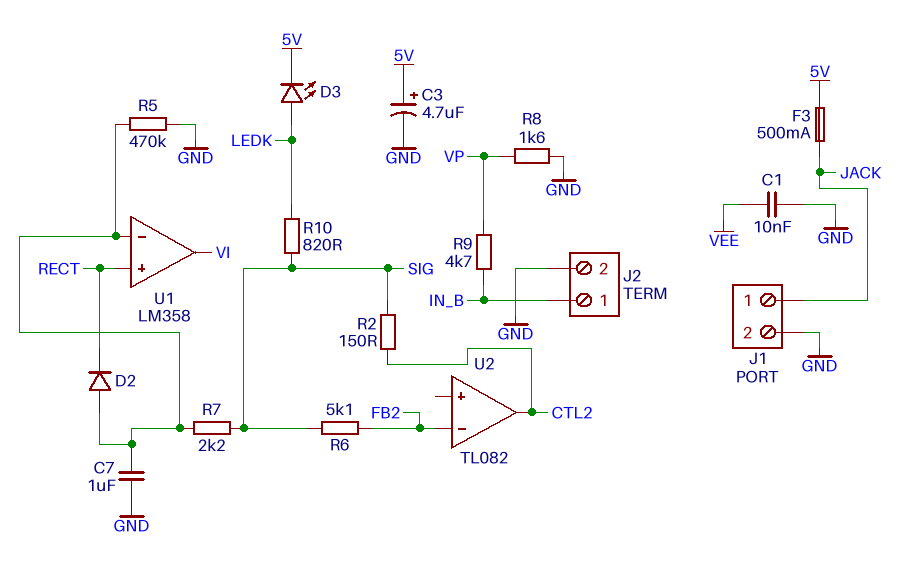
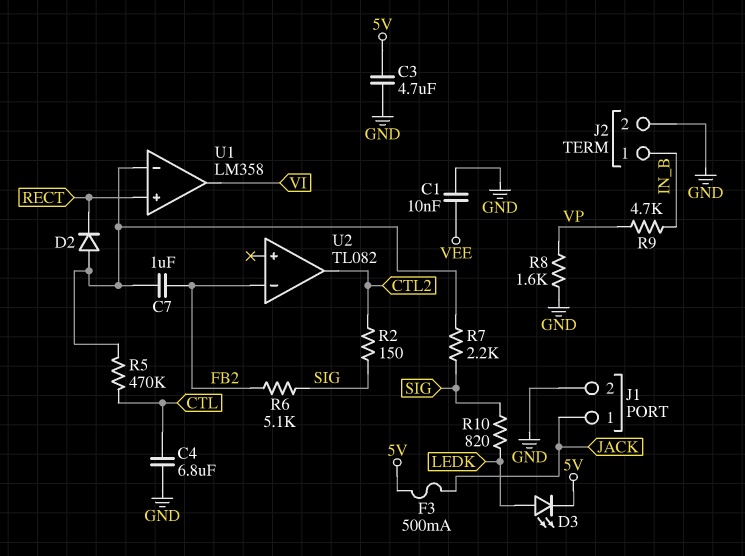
C3: 4.7uF (plus 5V, minus GND) -> 4.7uF (5V, GND)
C4: none -> 6.8uF (CTL, GND)
C7: 1uF (GND, U1/in-) -> 1uF (FB2, U1/in-)
R5: 470k (GND, U1/in-) -> 470k (CTL, U1/in-)

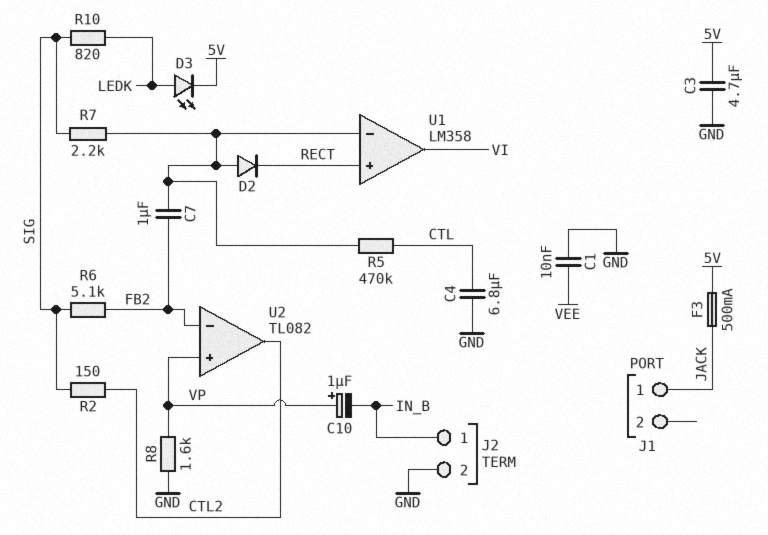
C10: none -> 1uF (plus VP, minus IN_B)
J1 pin 2: GND -> none
R9: 4.7k (IN_B, VP) -> none
U2 pin in+: none -> VP

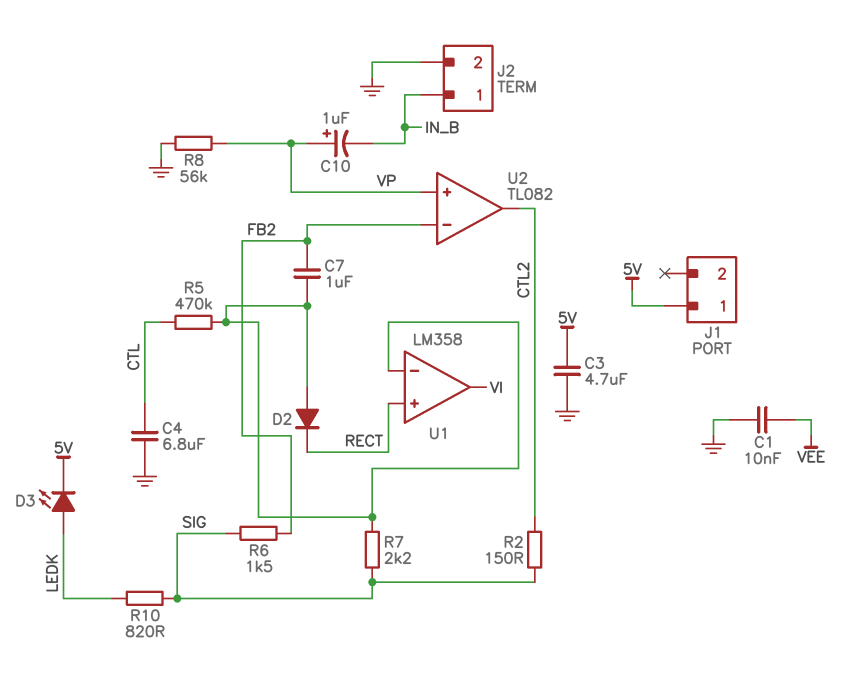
F3: 500mA (5V, JACK) -> none
J1 pin 1: JACK -> 5V
R6: 5.1k (FB2, SIG) -> 1.5k (FB2, SIG)
R8: 1.6k (GND, VP) -> 56k (GND, VP)

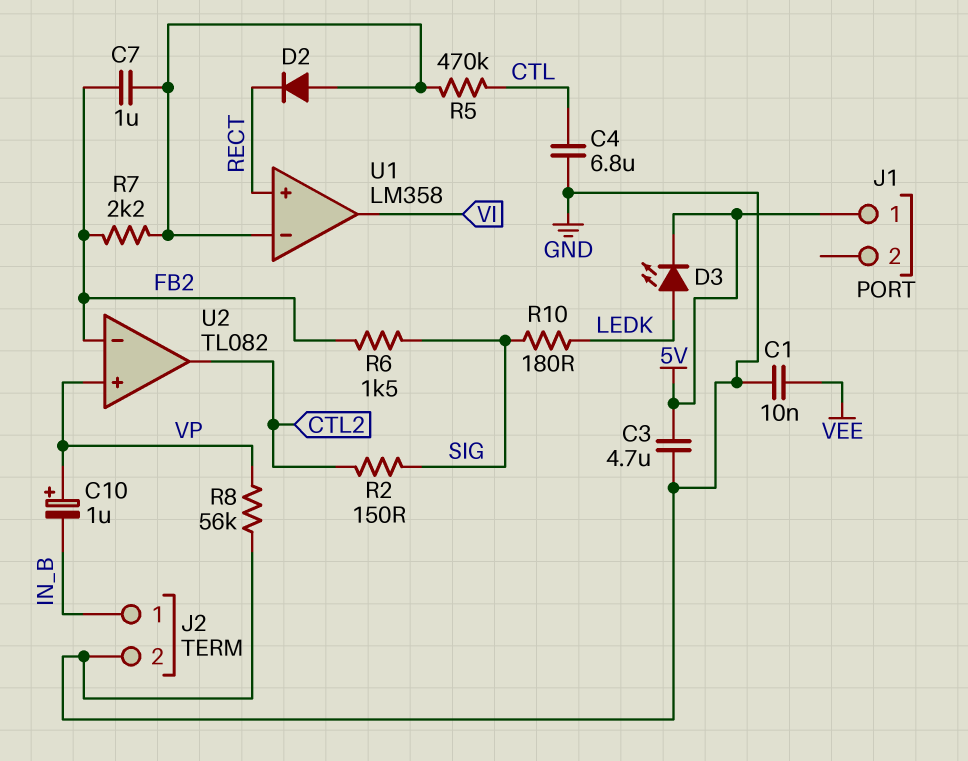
R7: 2.2k (SIG, U1/in-) -> 2.2k (FB2, U1/in-)
R10: 820 (LEDK, SIG) -> 180 (LEDK, SIG)

